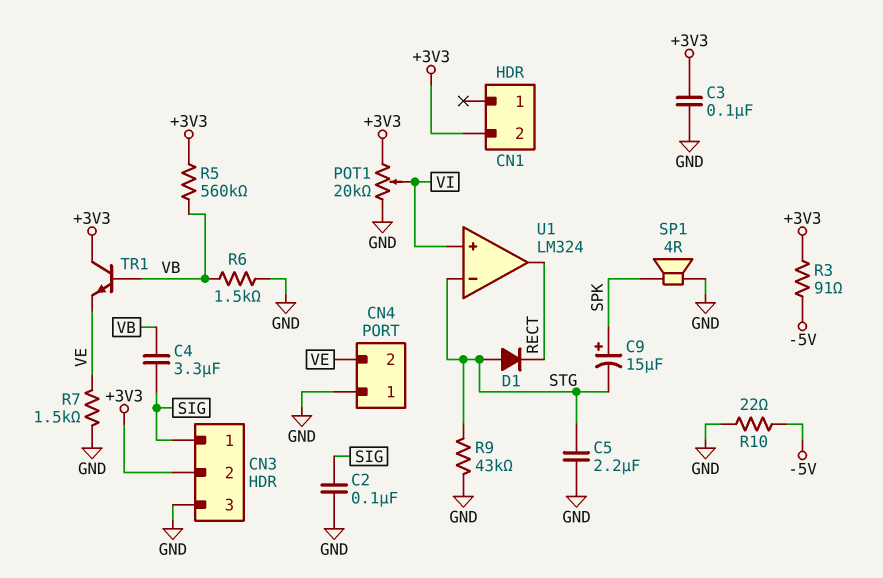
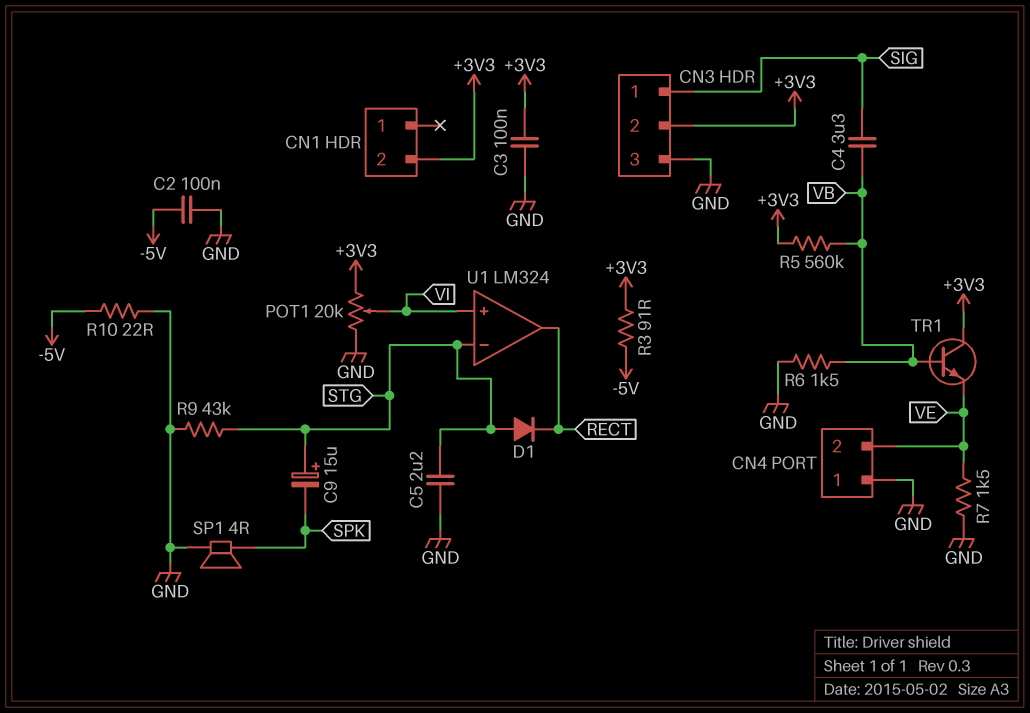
C2: 100nF (GND, SIG) -> 100nF (-5V, GND)
C9: 15uF (plus SPK, minus STG) -> 15uF (plus STG, minus SPK)

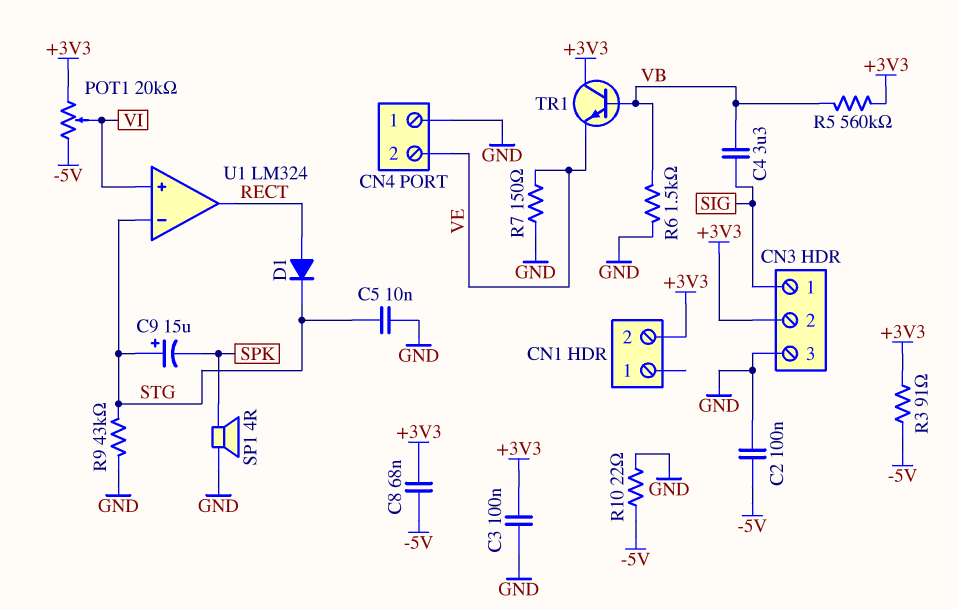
C5: 2.2uF (GND, STG) -> 10nF (GND, STG)
C8: none -> 68nF (+3V3, -5V)
D1: diode (A STG, K RECT) -> diode (A RECT, K STG)
POT1: 20k (+3V3, GND, wiper VI) -> 20k (+3V3, -5V, wiper VI)
R7: 1.5k (GND, VE) -> 150 (GND, VE)

